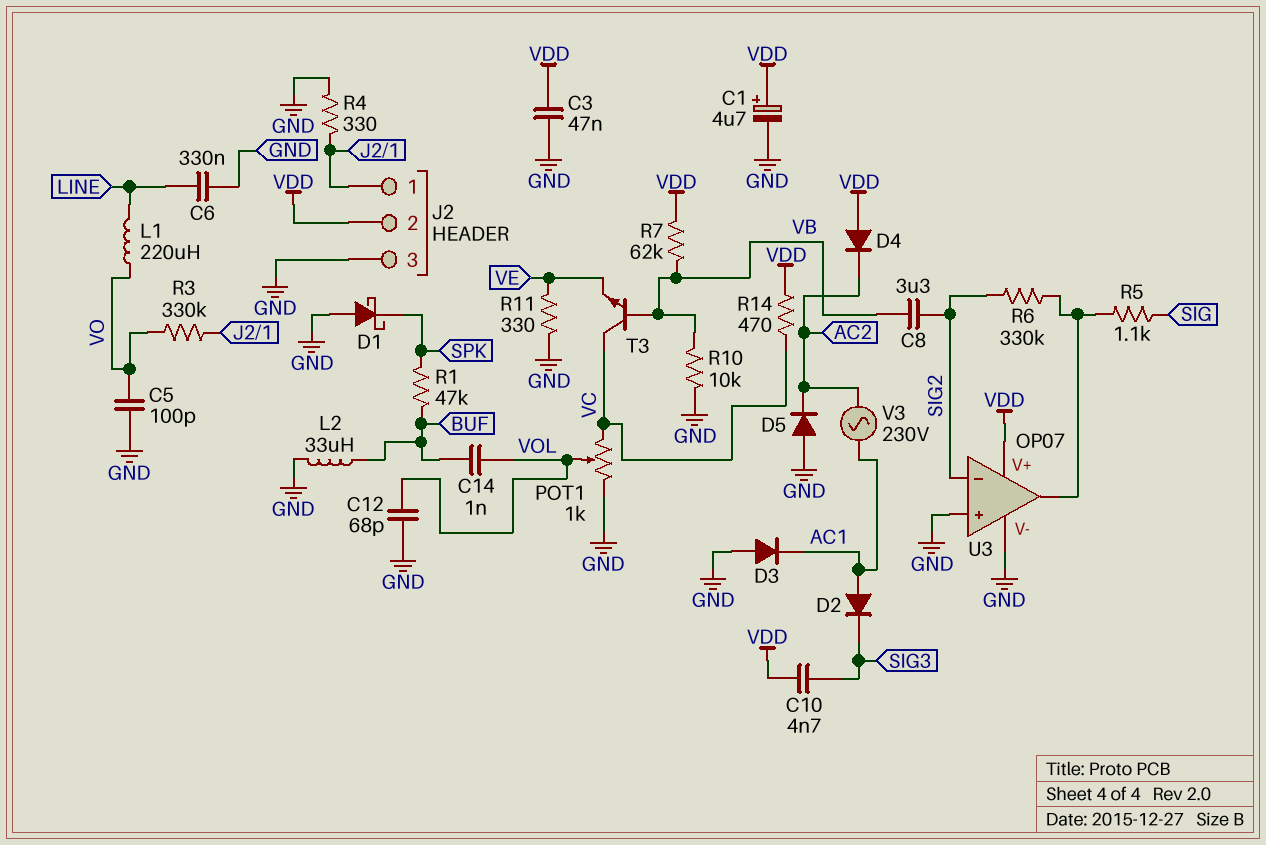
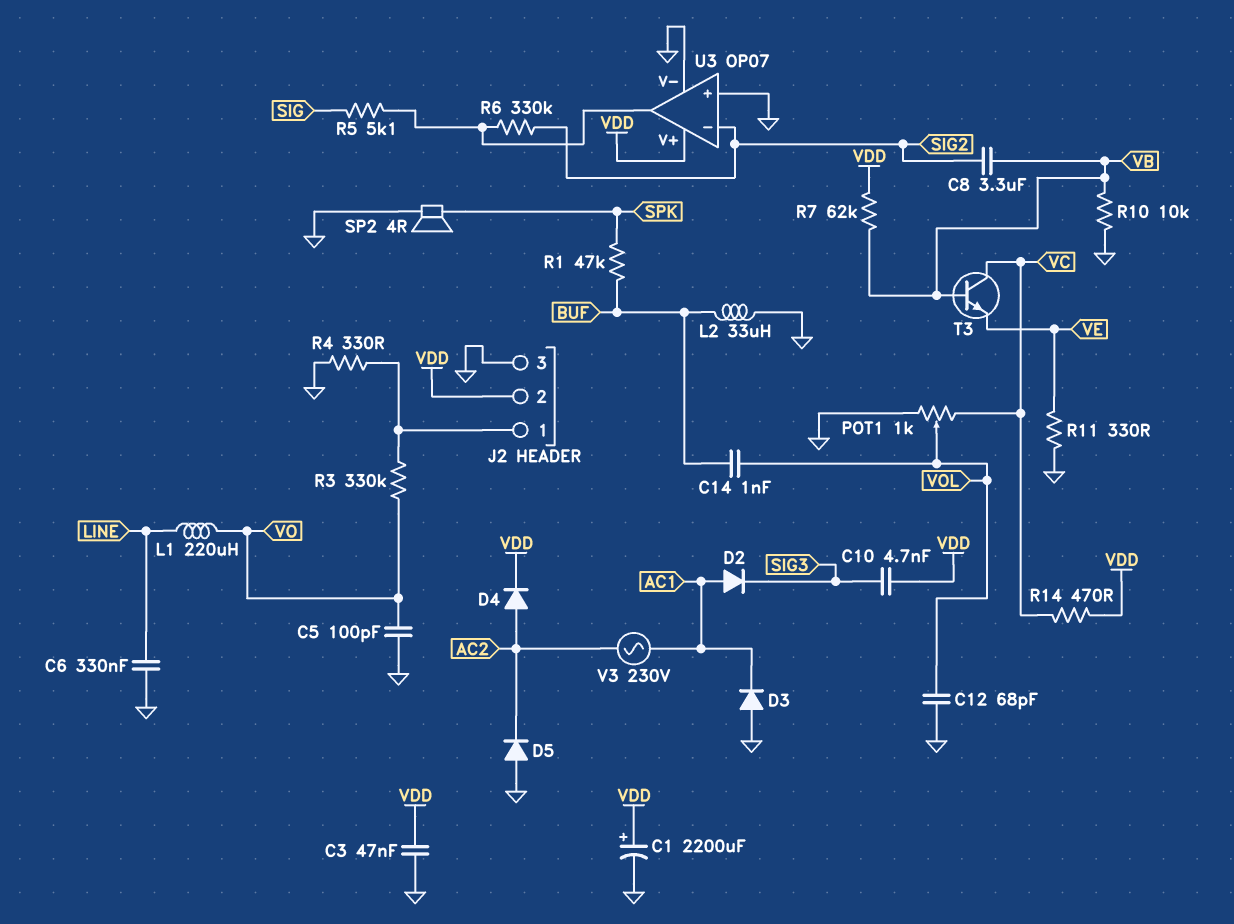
C1: 4.7uF (plus VDD, minus GND) -> 2200uF (plus VDD, minus GND)
D1: schottky (A GND, K SPK) -> none
D4: diode (A VDD, K AC2) -> diode (A AC2, K VDD)
R5: 1.1k (SIG, U3/out) -> 5.1k (SIG, U3/out)
SP2: none -> speaker 4R (GND, SPK)

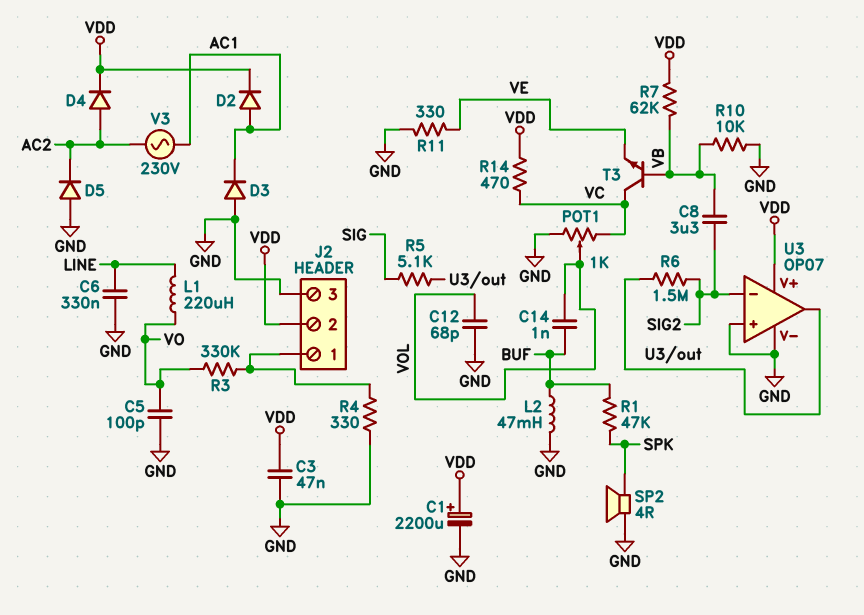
C10: 4.7nF (SIG3, VDD) -> none
D2: diode (A AC1, K SIG3) -> diode (A AC1, K VDD)
L2: 33uH (BUF, GND) -> 47mH (BUF, GND)
R6: 330k (SIG2, U3/out) -> 1.5M (SIG2, U3/out)

